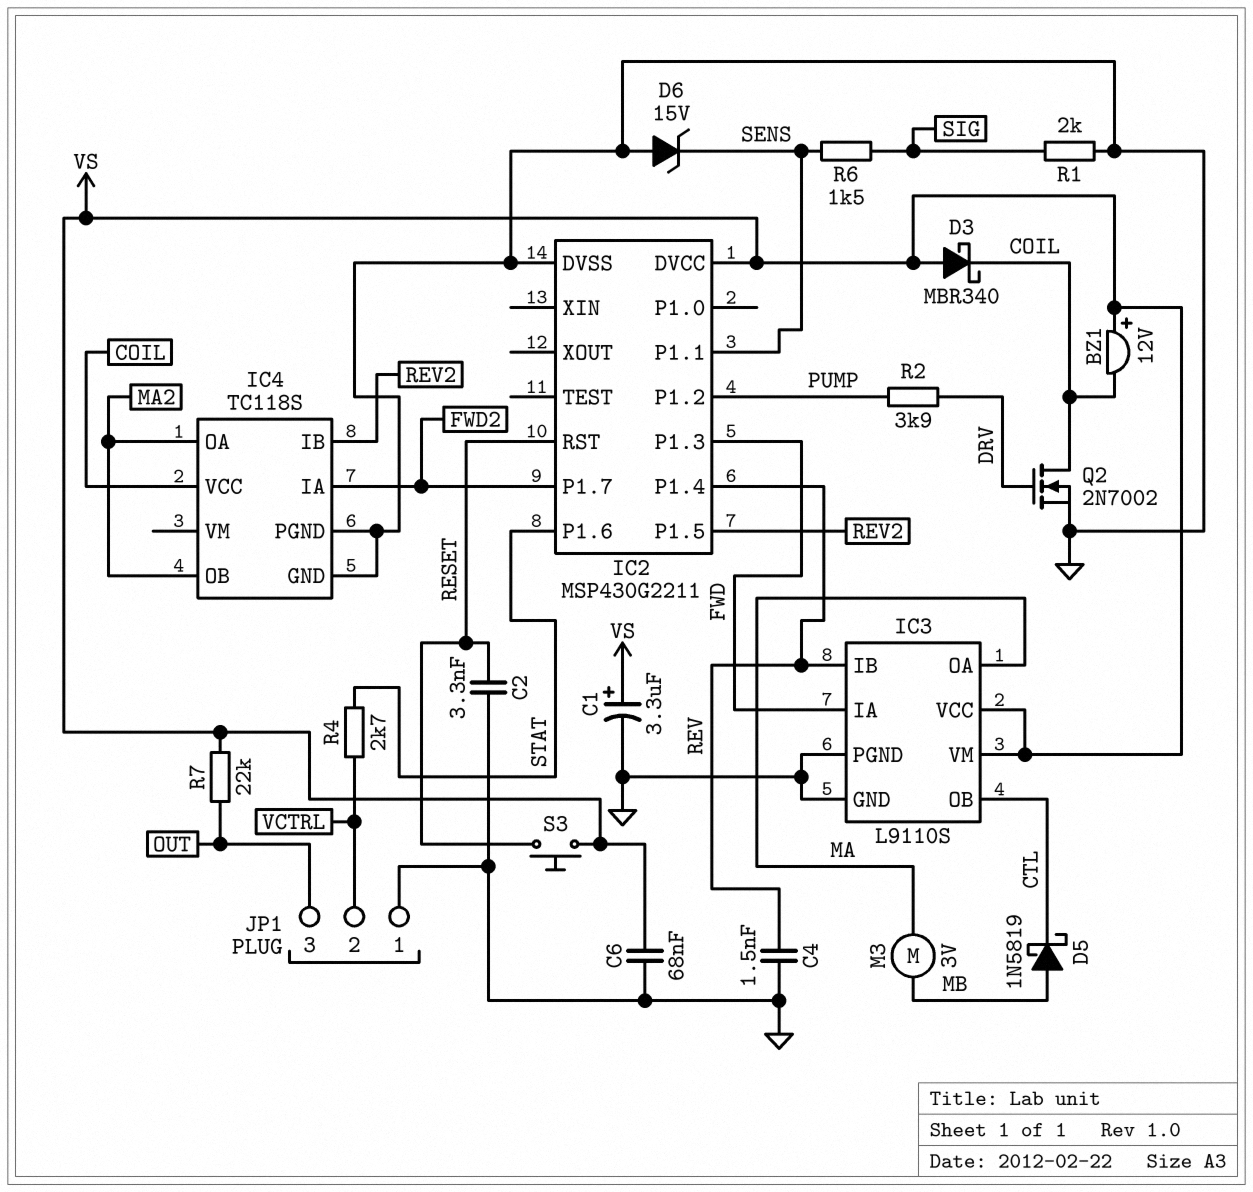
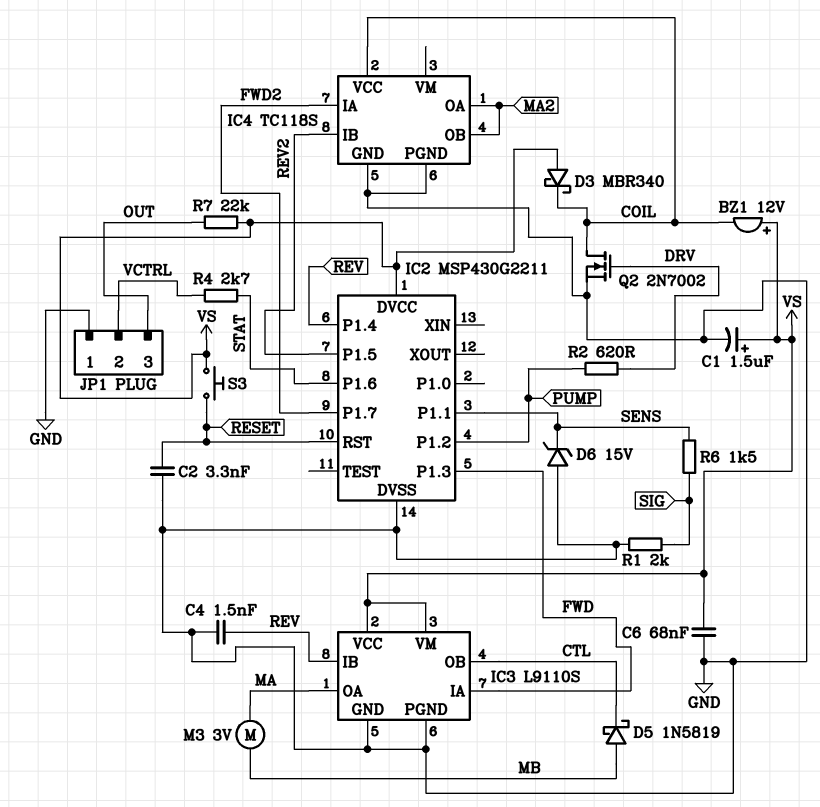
C1: 3.3uF (plus VS, minus GND) -> 1.5uF (plus VS, minus GND)
R2: 3.9k (DRV, PUMP) -> 620 (DRV, PUMP)

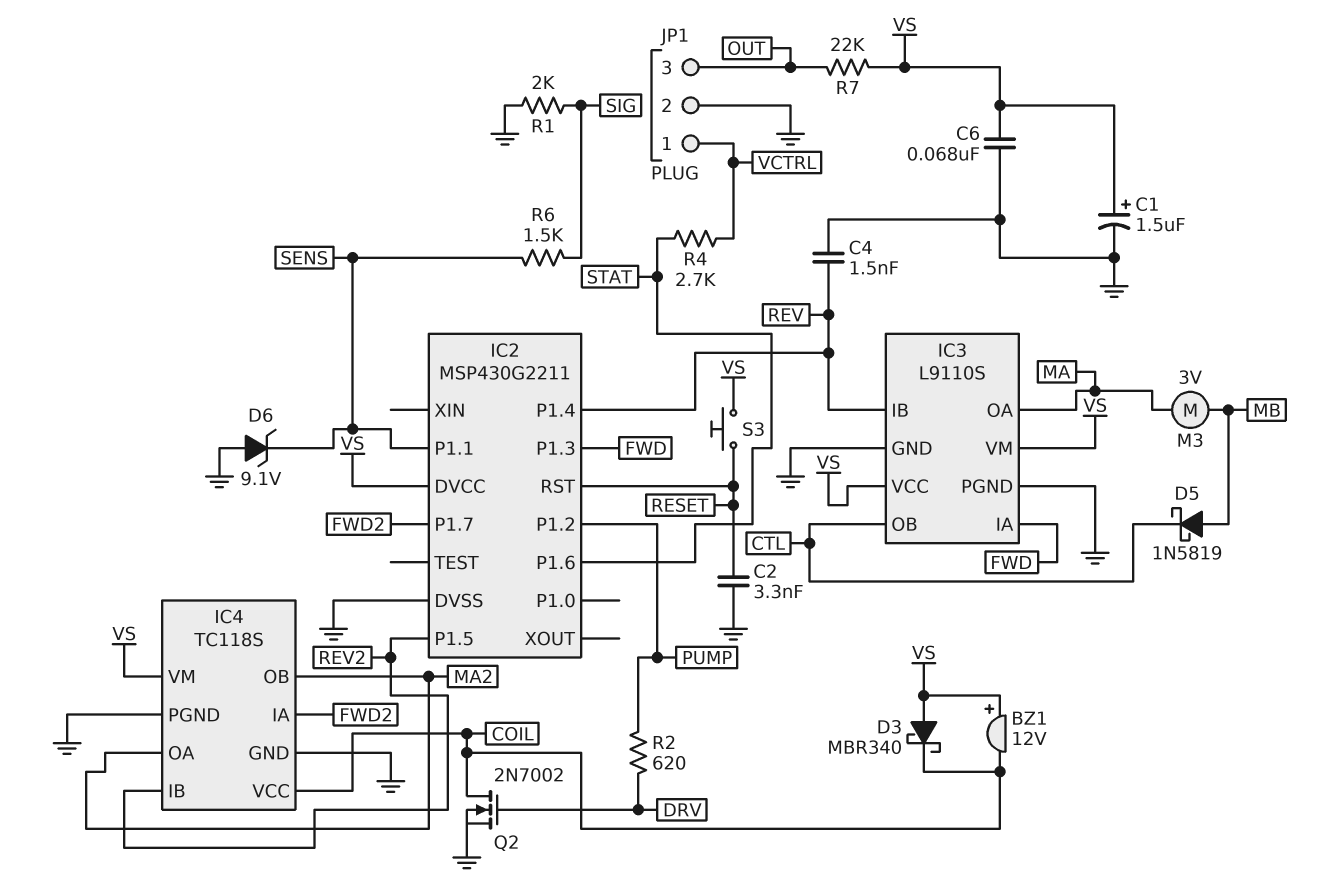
D6: zener 15V (A GND, K SENS) -> zener 9.1V (A GND, K SENS)
IC4 pin VM: none -> VS
JP1 pin 1: GND -> VCTRL
JP1 pin 2: VCTRL -> GND

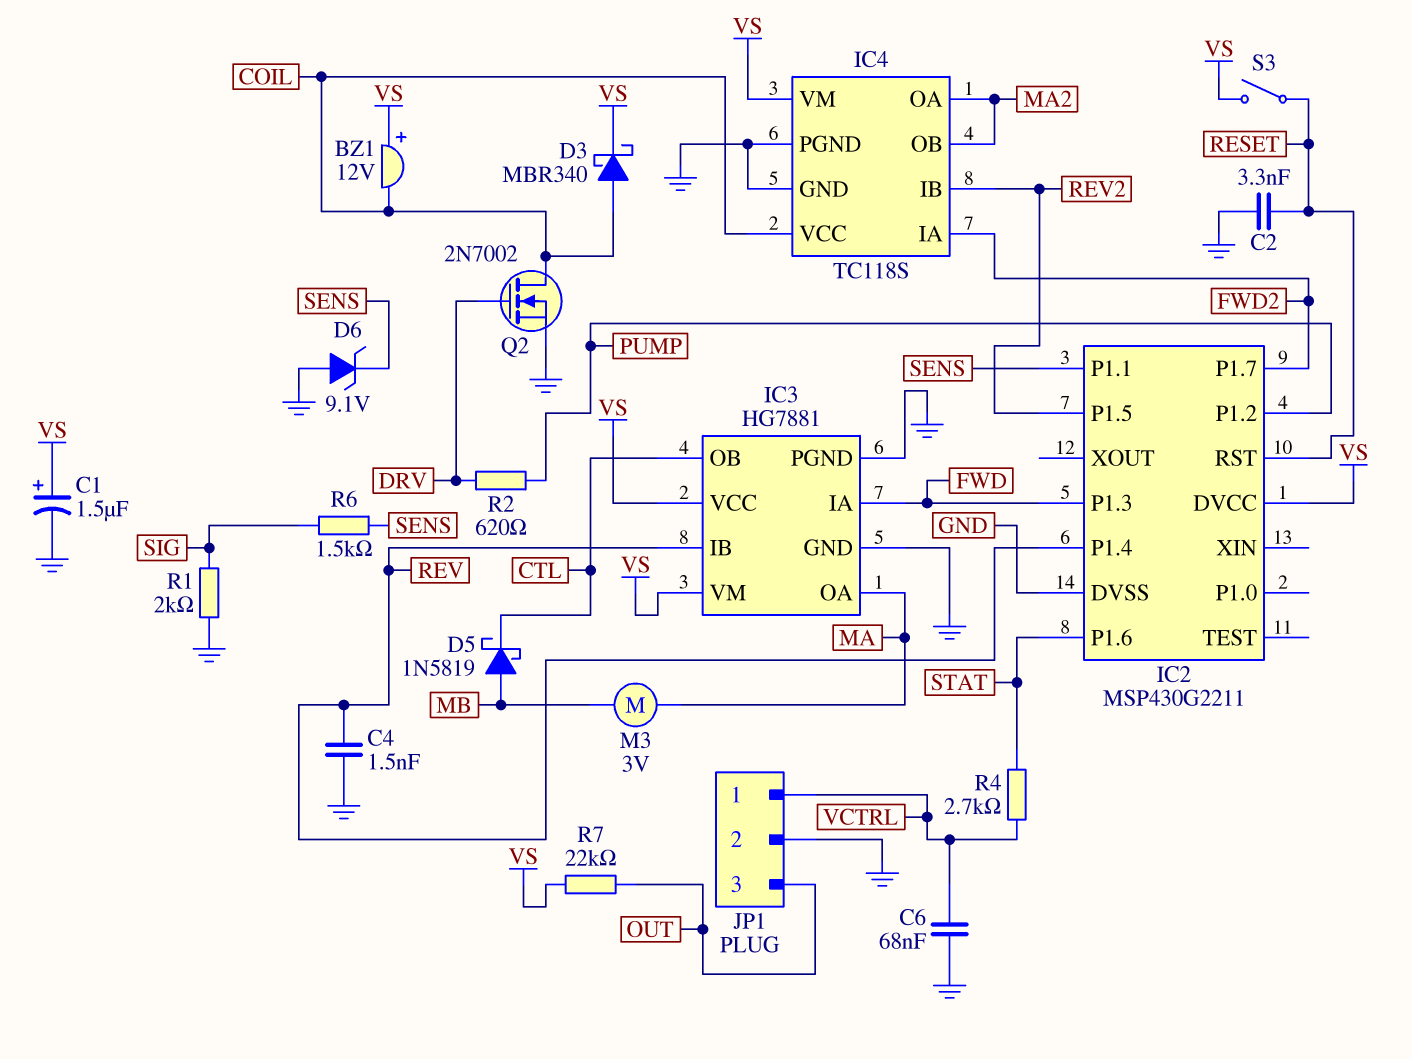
C6: 68nF (GND, VS) -> 68nF (GND, VCTRL)
D3: schottky MBR340 (A VS, K COIL) -> schottky MBR340 (A COIL, K VS)
IC3: L9110S -> HG7881
S3: button (RESET, VS) -> switch (RESET, VS)

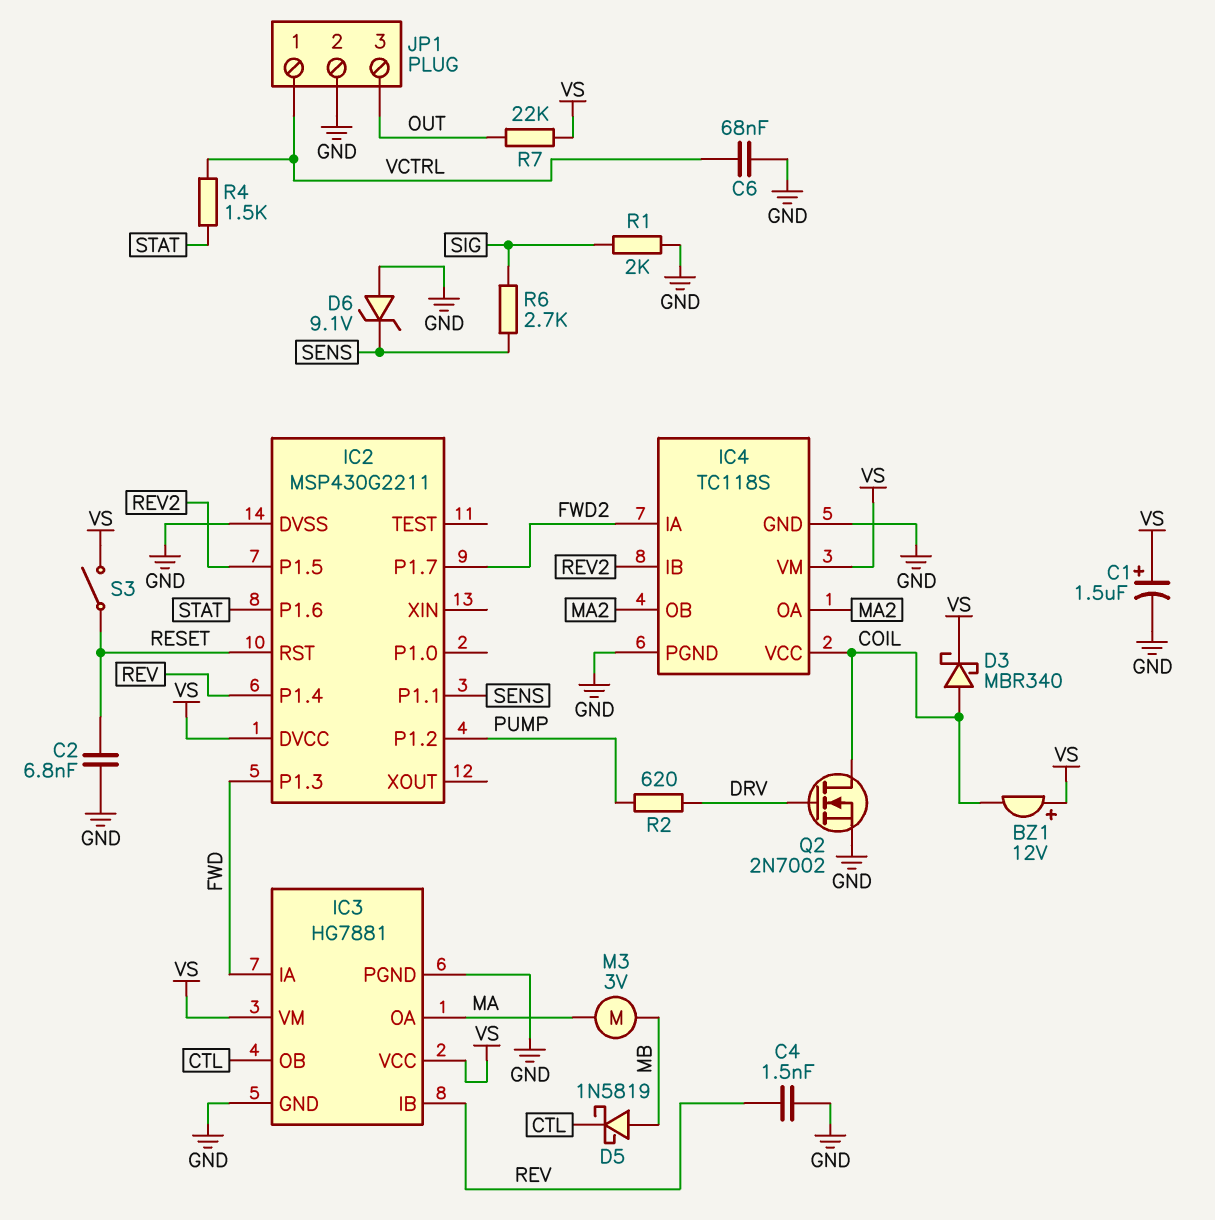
C2: 3.3nF (GND, RESET) -> 6.8nF (GND, RESET)
R4: 2.7k (STAT, VCTRL) -> 1.5k (STAT, VCTRL)
R6: 1.5k (SENS, SIG) -> 2.7k (SENS, SIG)

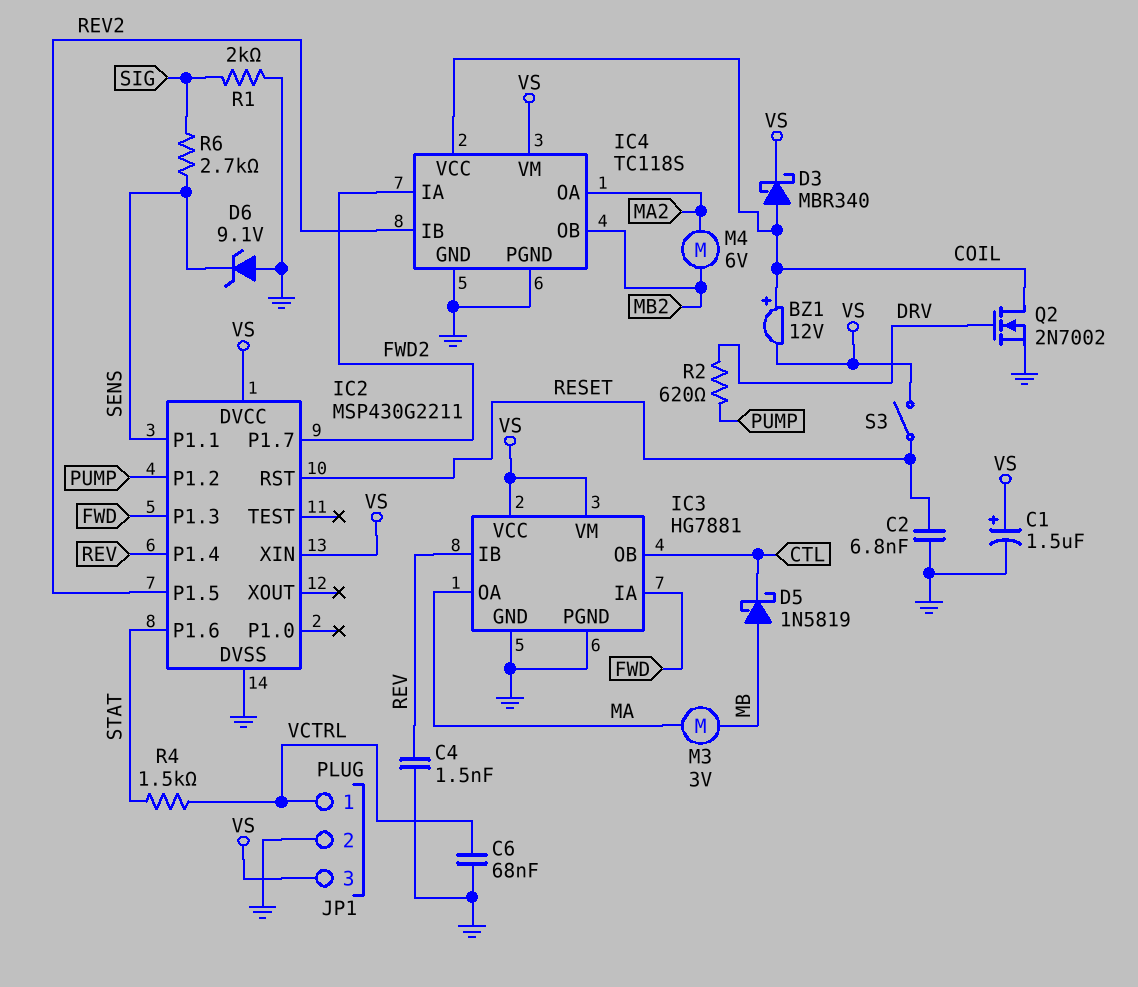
BZ1: buzzer 12V (plus VS, minus COIL) -> buzzer 12V (plus COIL, minus VS)
IC2 pin XIN: none -> VS
IC4 pin OB: MA2 -> MB2
JP1 pin 3: OUT -> VS
M4: none -> motor 6V (MA2, MB2)
R7: 22k (OUT, VS) -> none

